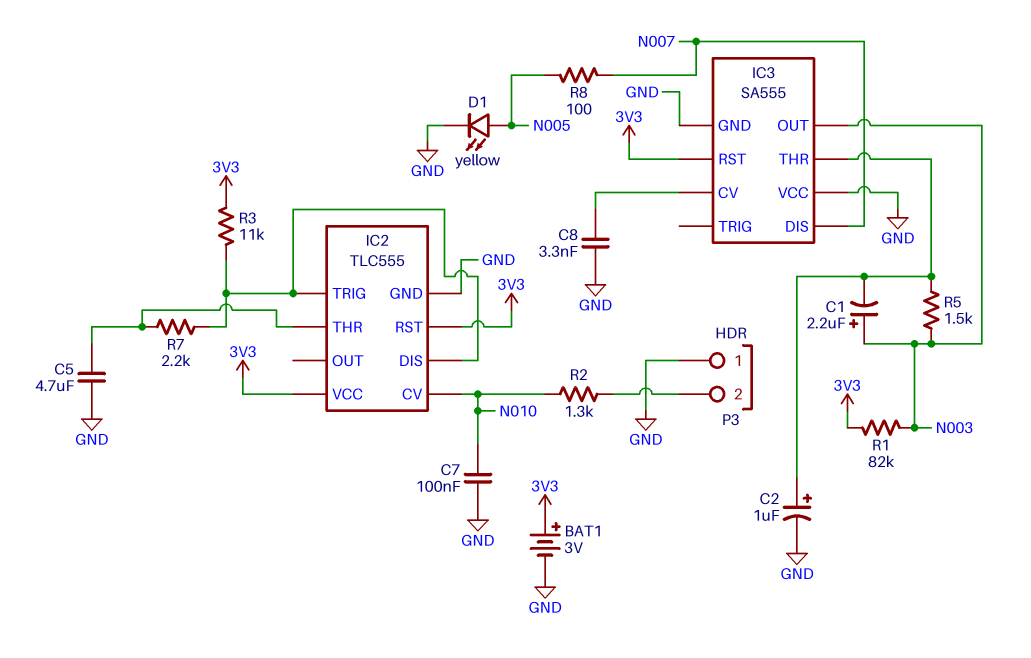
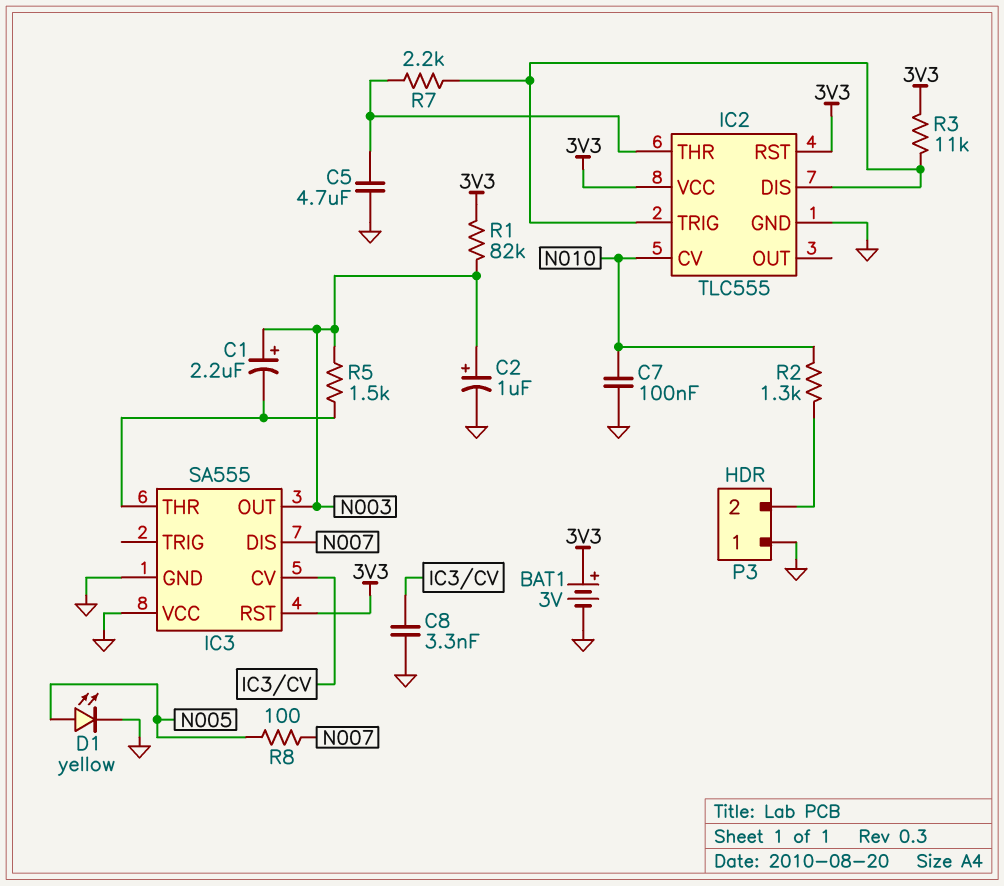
C2: 1uF (plus IC3/THR, minus GND) -> 1uF (plus N003, minus GND)

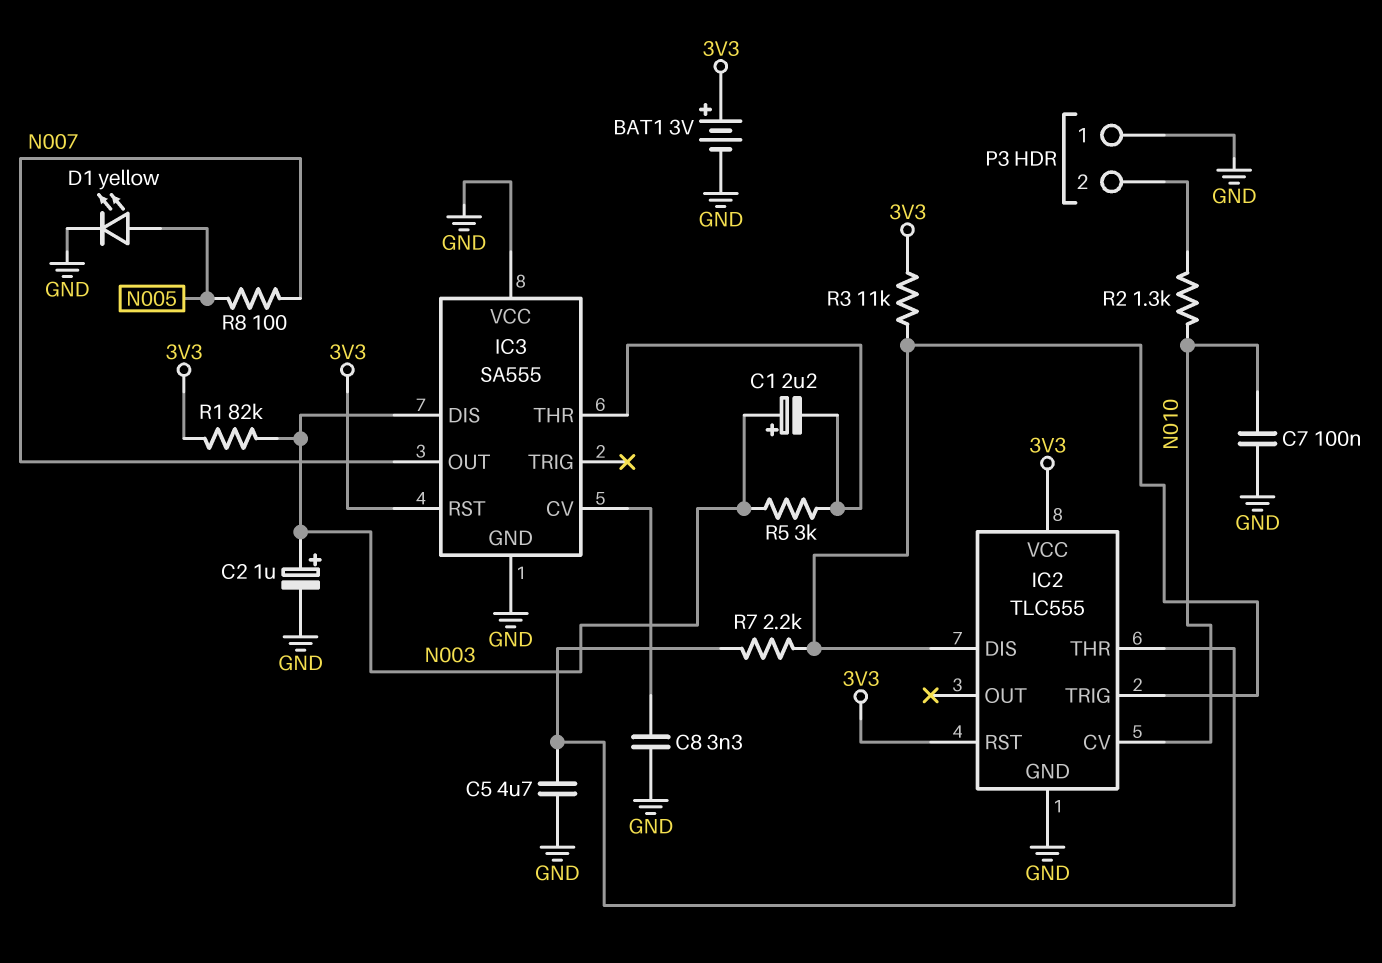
IC3 pin DIS: N007 -> N003
IC3 pin OUT: N003 -> N007
R5: 1.5k (IC3/THR, N003) -> 3k (IC3/THR, N003)

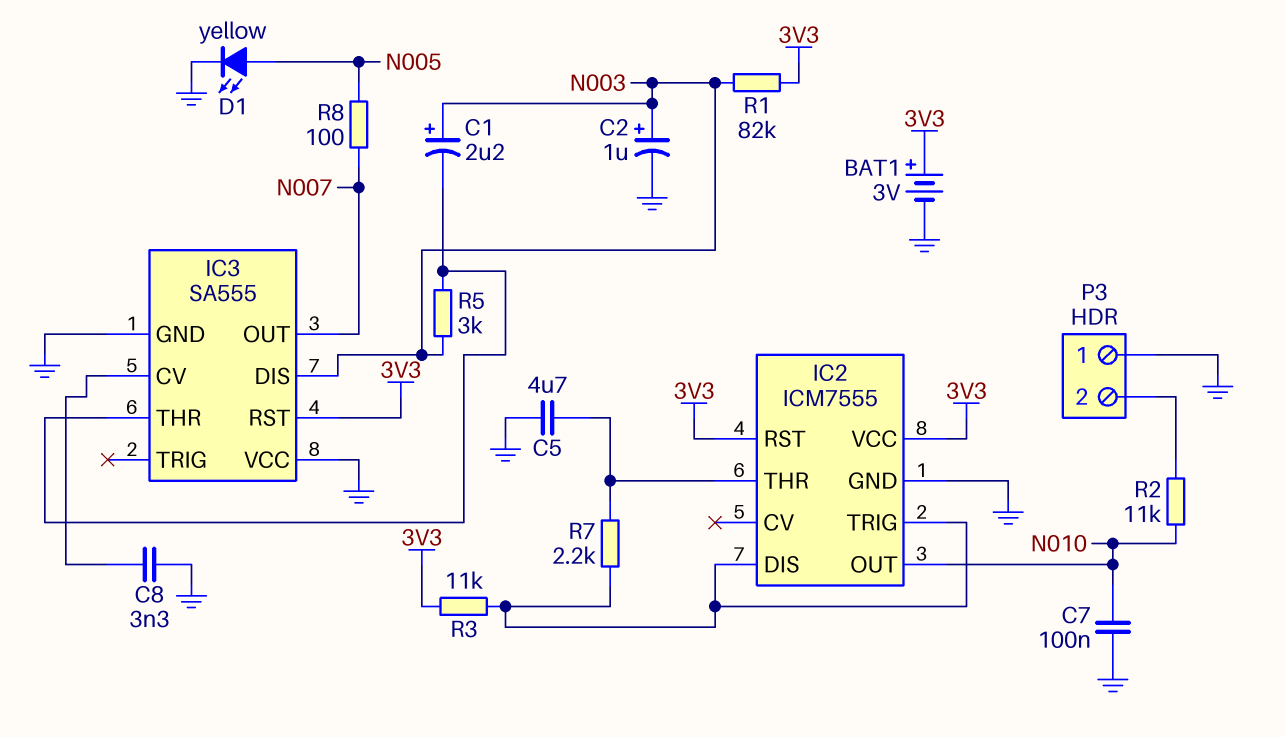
IC2: TLC555 -> ICM7555
IC2 pin CV: N010 -> none
IC2 pin OUT: none -> N010
R2: 1.3k (N010, P3/2) -> 11k (N010, P3/2)

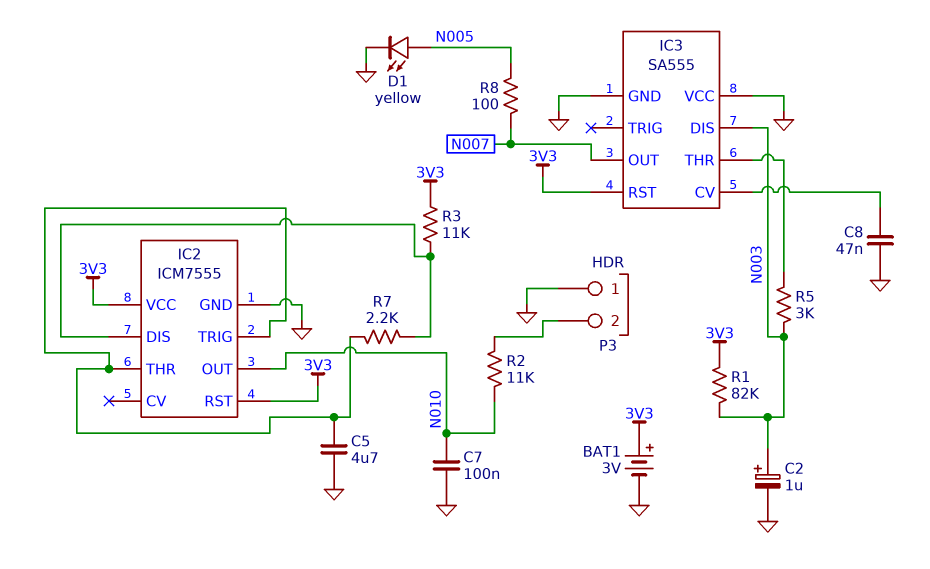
C1: 2.2uF (plus N003, minus IC3/THR) -> none
C8: 3.3nF (GND, IC3/CV) -> 47nF (GND, IC3/CV)
IC2 pin TRIG: IC2/DIS -> IC2/THR

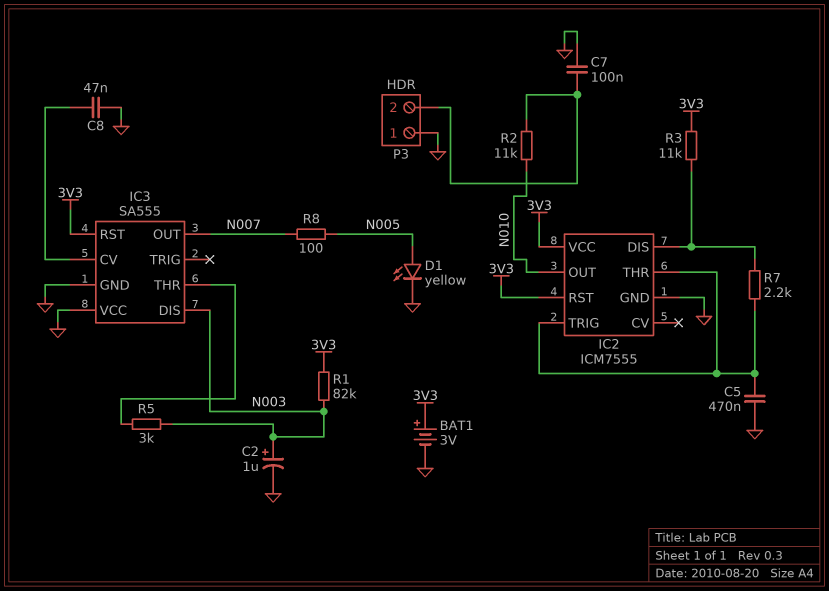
C5: 4.7uF (GND, IC2/THR) -> 470nF (GND, IC2/THR)
C7: 100nF (GND, N010) -> 100nF (GND, P3/2)

